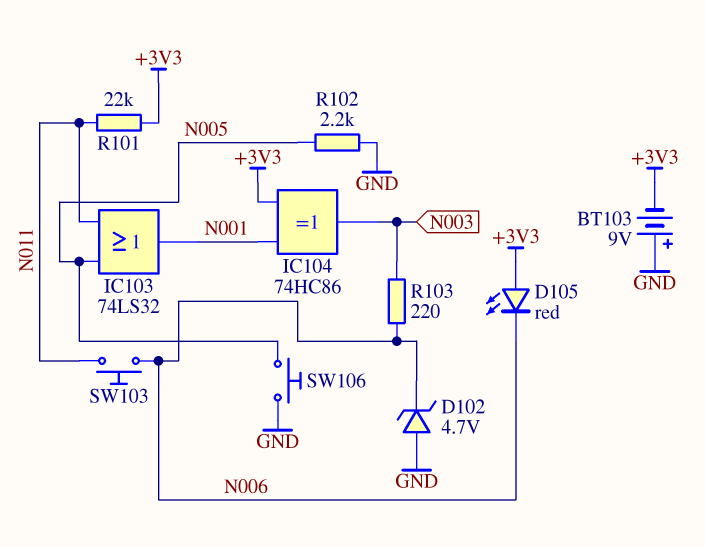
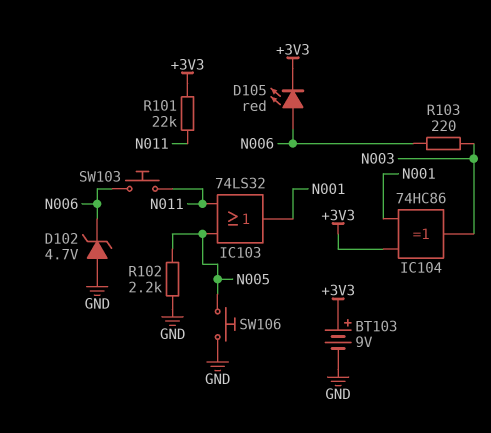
BT103: 9V (plus GND, minus +3V3) -> 9V (plus +3V3, minus GND)
D105: LED red (A +3V3, K N006) -> LED red (A N006, K +3V3)

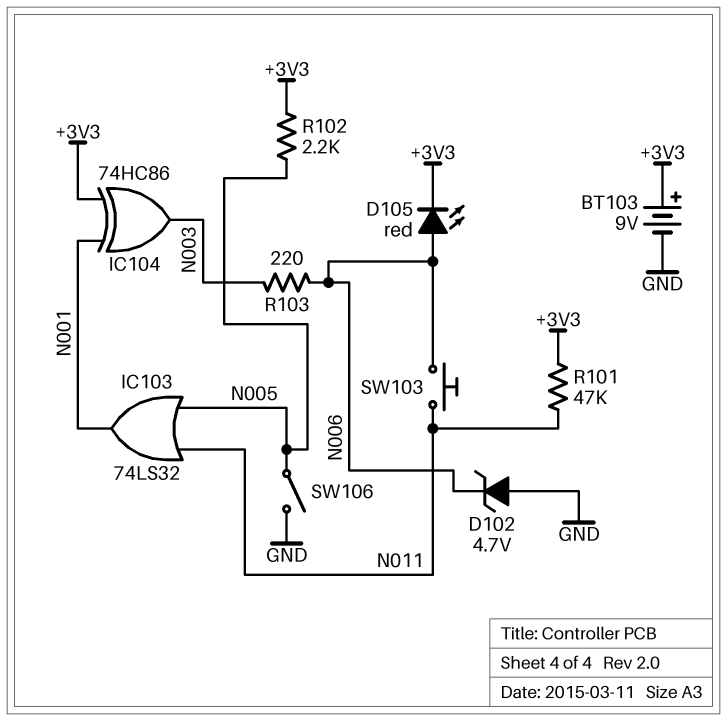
R101: 22k (+3V3, N011) -> 47k (+3V3, N011)
R102: 2.2k (GND, N005) -> 2.2k (+3V3, N005)
SW106: button (GND, N005) -> switch (GND, N005)

